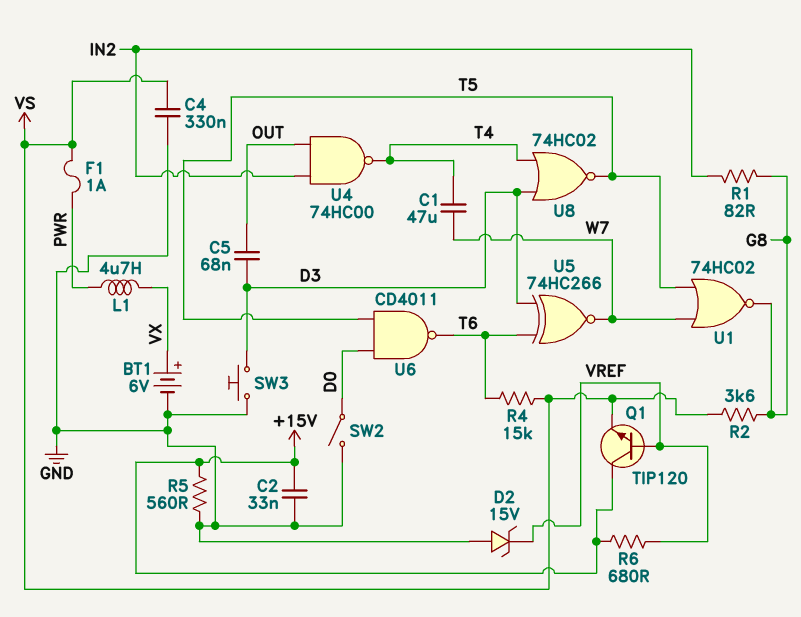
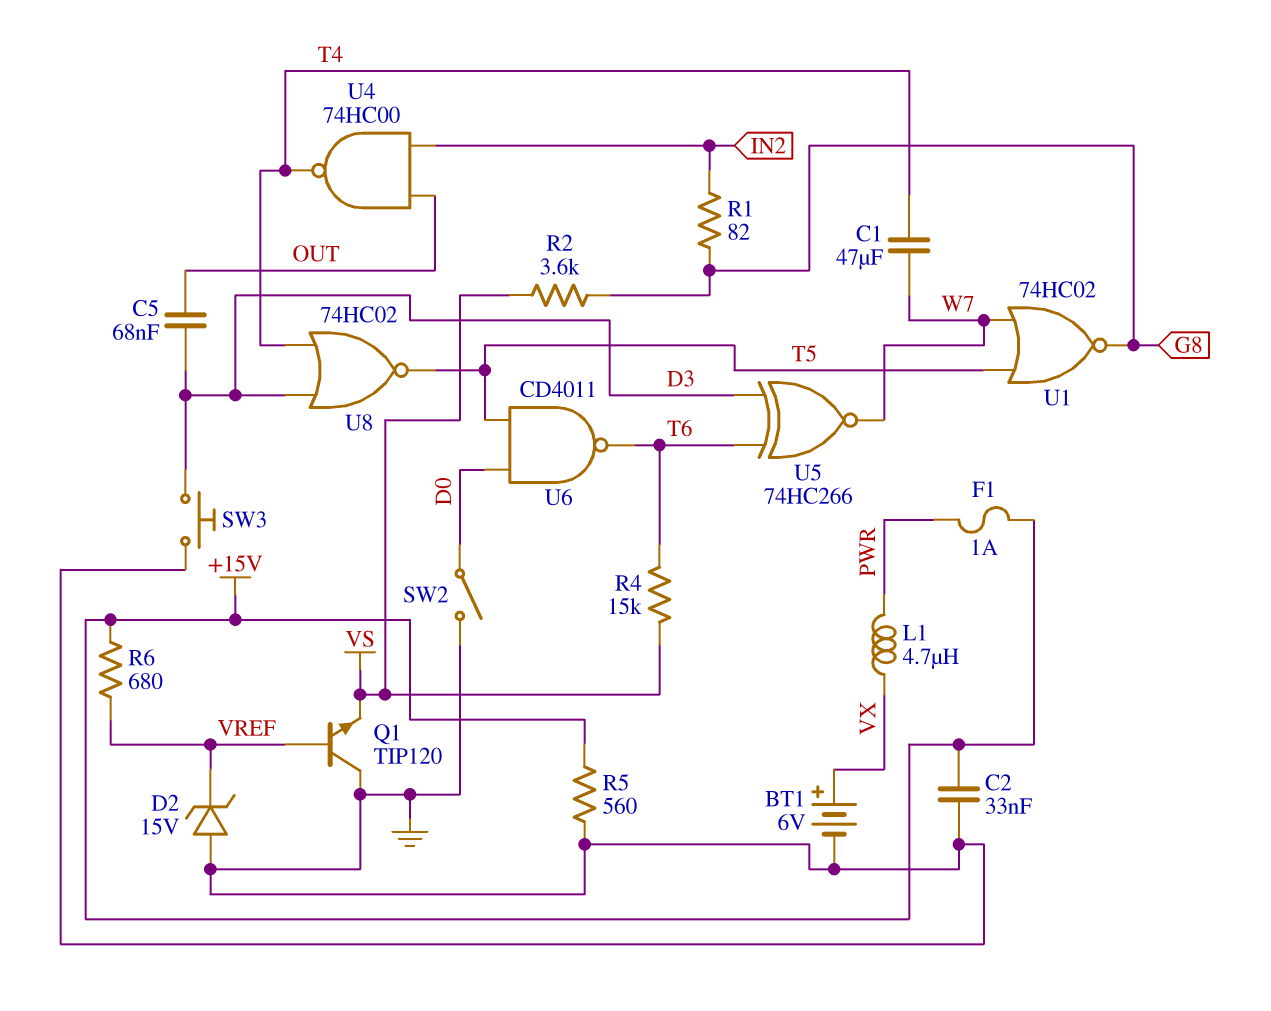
C4: 330nF (GND, VS) -> none
F1: 1A (PWR, VS) -> 1A (+15V, PWR)
Q1: NPN TIP120 (B VREF, C +15V, E VS) -> NPN TIP120 (B VREF, C GND, E VS)

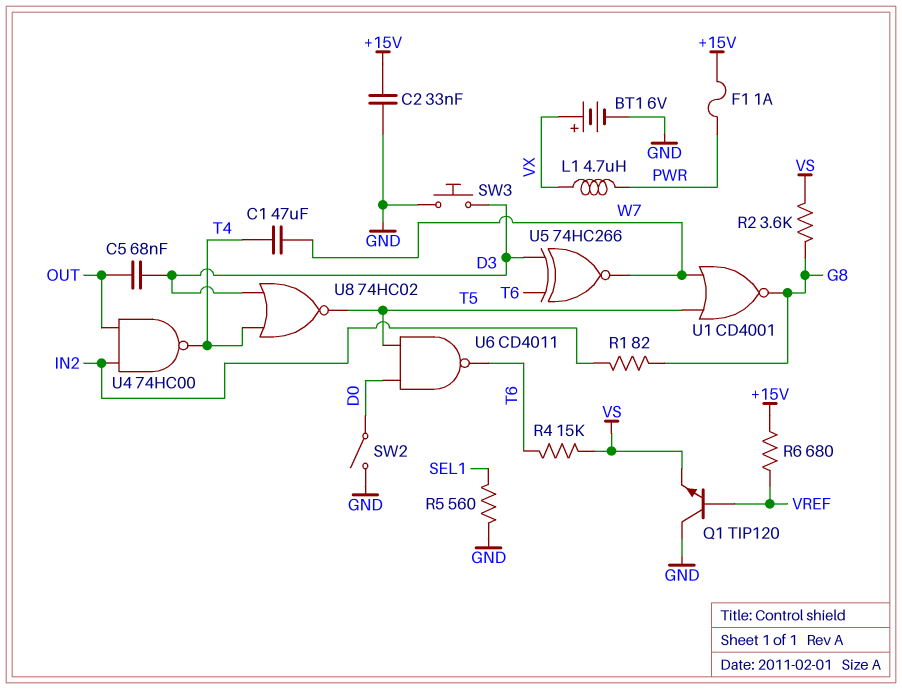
D2: zener 15V (A GND, K VREF) -> none
R5: 560 (+15V, GND) -> 560 (GND, SEL1)
U1: NOR 74HC02 (in T5, in W7, out G8) -> NOR CD4001 (in T5, in W7, out G8)

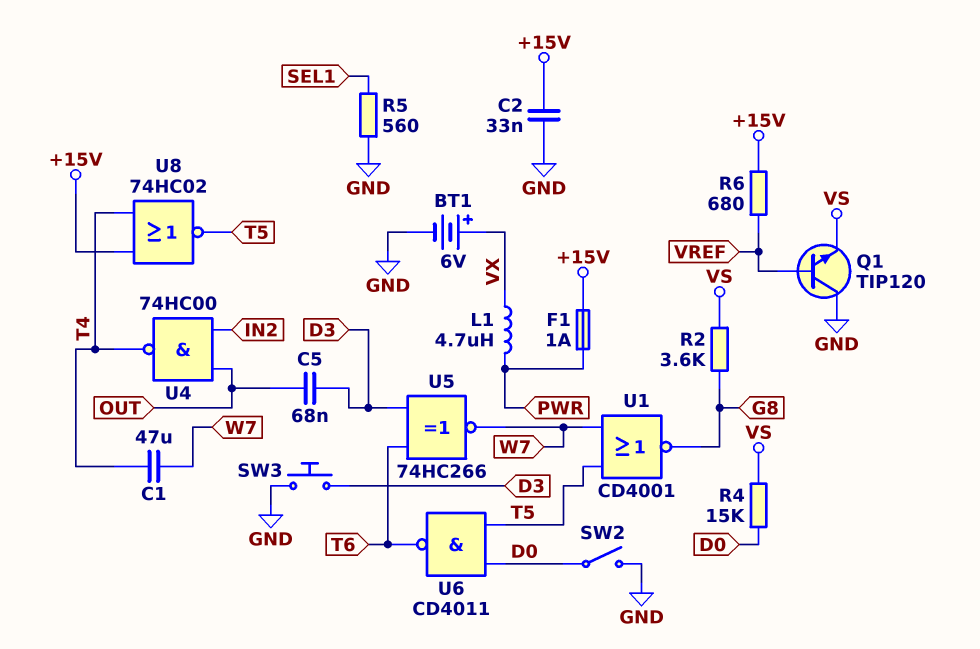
R1: 82 (G8, IN2) -> none
R4: 15k (T6, VS) -> 15k (D0, VS)
U8: NOR 74HC02 (in D3, in T4, out T5) -> NOR 74HC02 (in +15V, in T4, out T5)

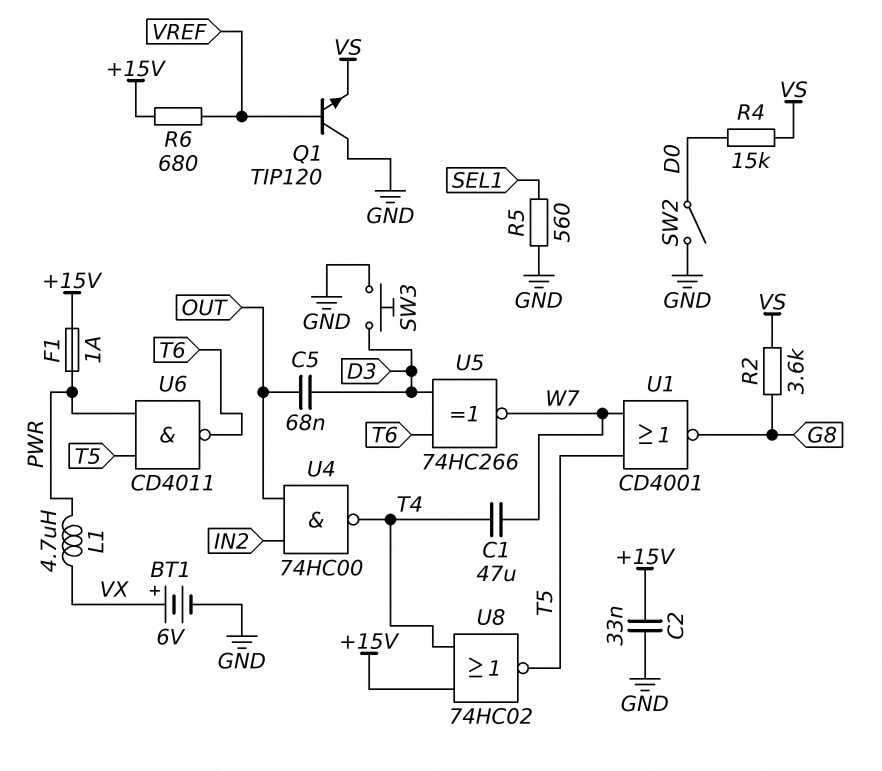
U6: NAND CD4011 (in D0, in T5, out T6) -> NAND CD4011 (in PWR, in T5, out T6)

